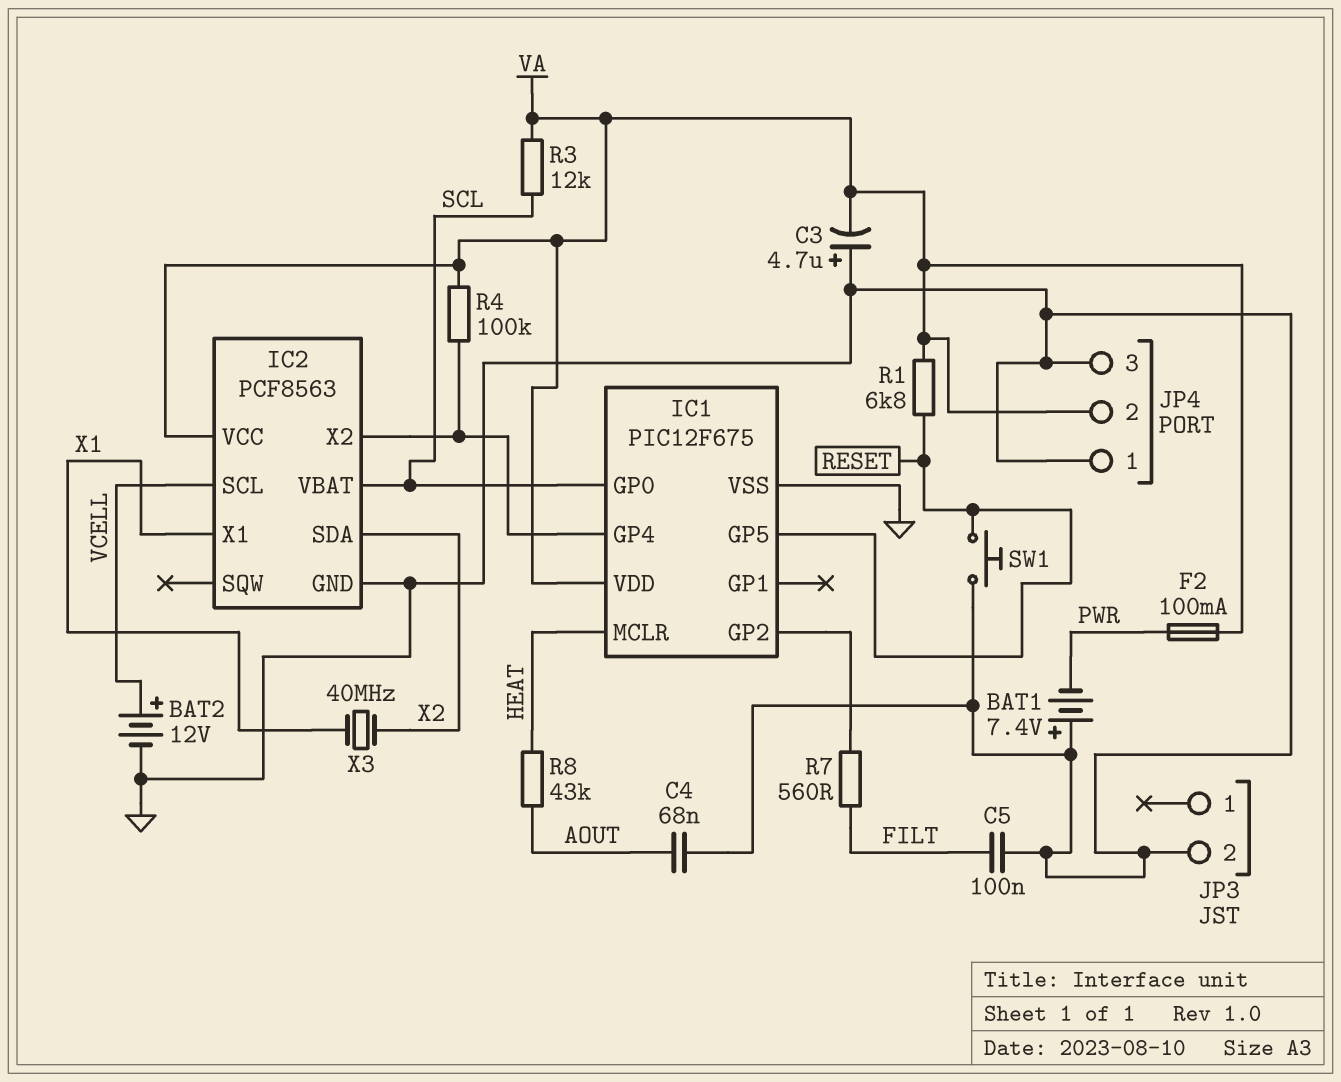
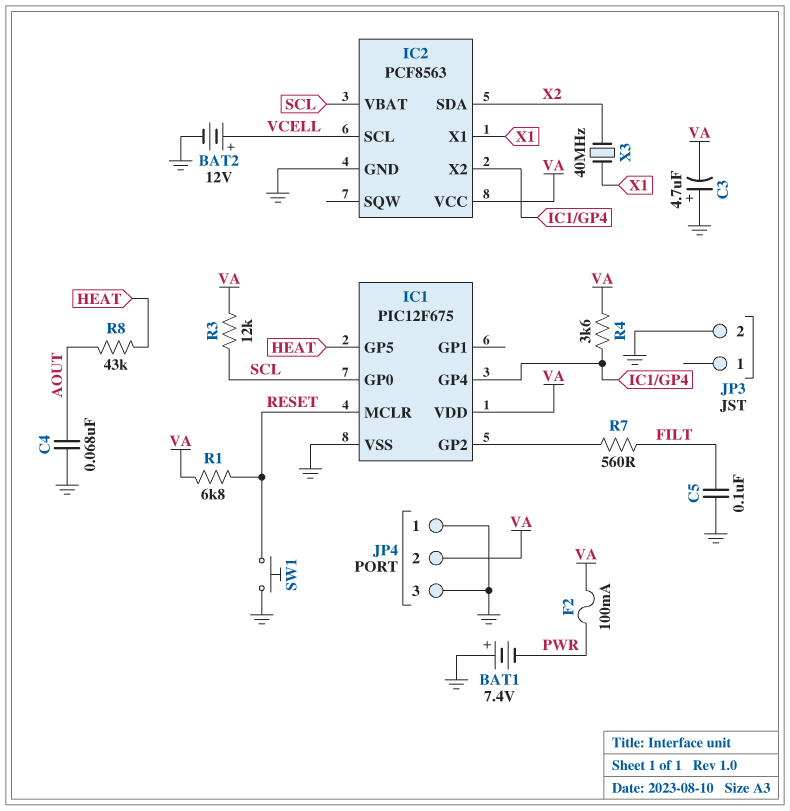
IC1 pin GP5: RESET -> HEAT
IC1 pin MCLR: HEAT -> RESET
R4: 100k (IC1/GP4, VA) -> 3.6k (IC1/GP4, VA)

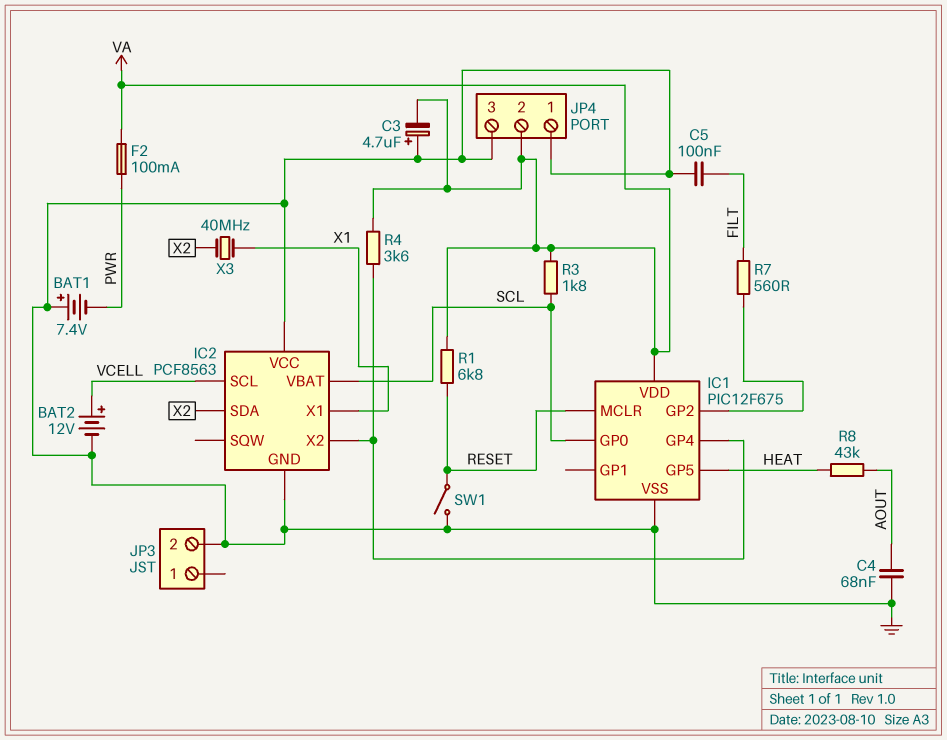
IC2 pin VCC: VA -> GND
R3: 12k (SCL, VA) -> 1.8k (SCL, VA)
SW1: button (GND, RESET) -> switch (GND, RESET)

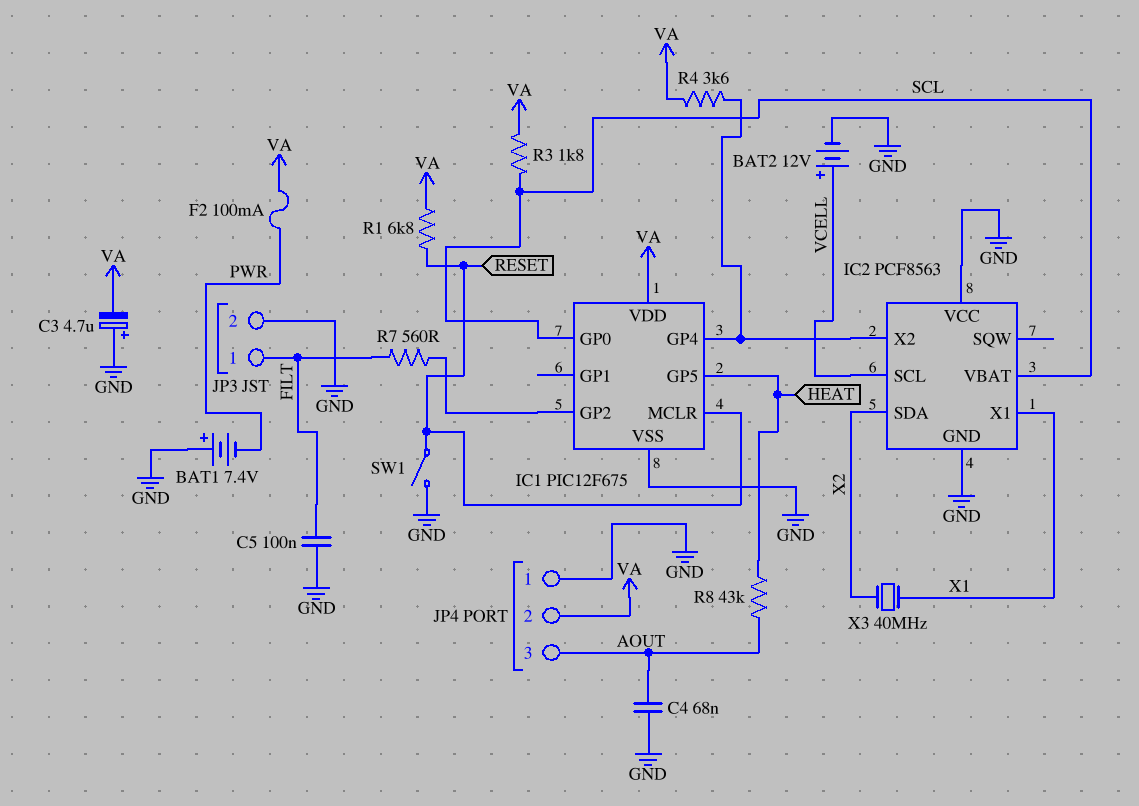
JP3 pin 1: none -> FILT
JP4 pin 3: GND -> AOUT

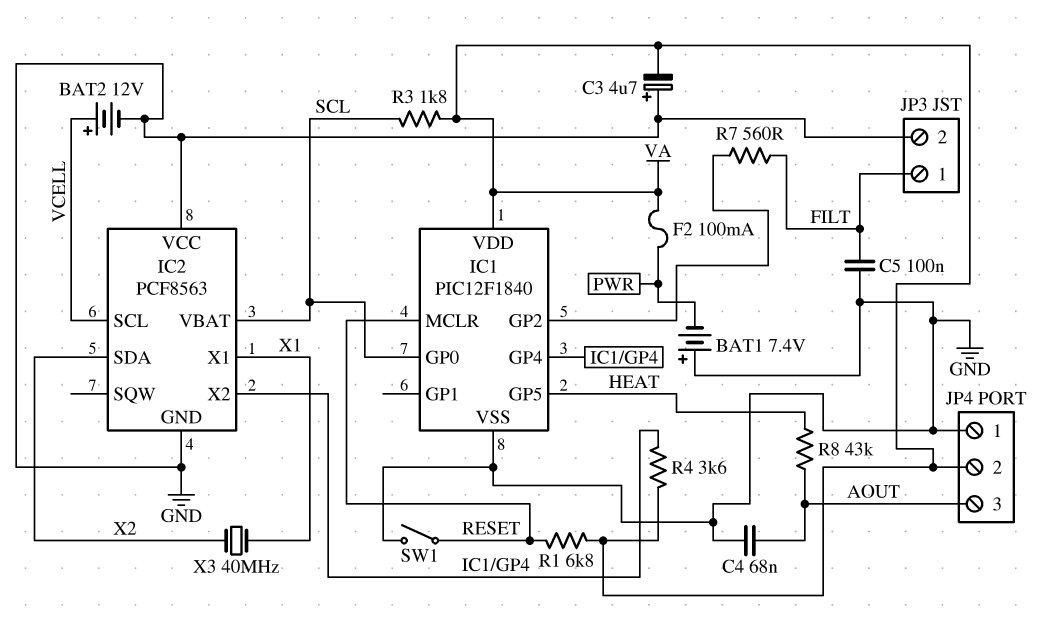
IC1: PIC12F675 -> PIC12F1840

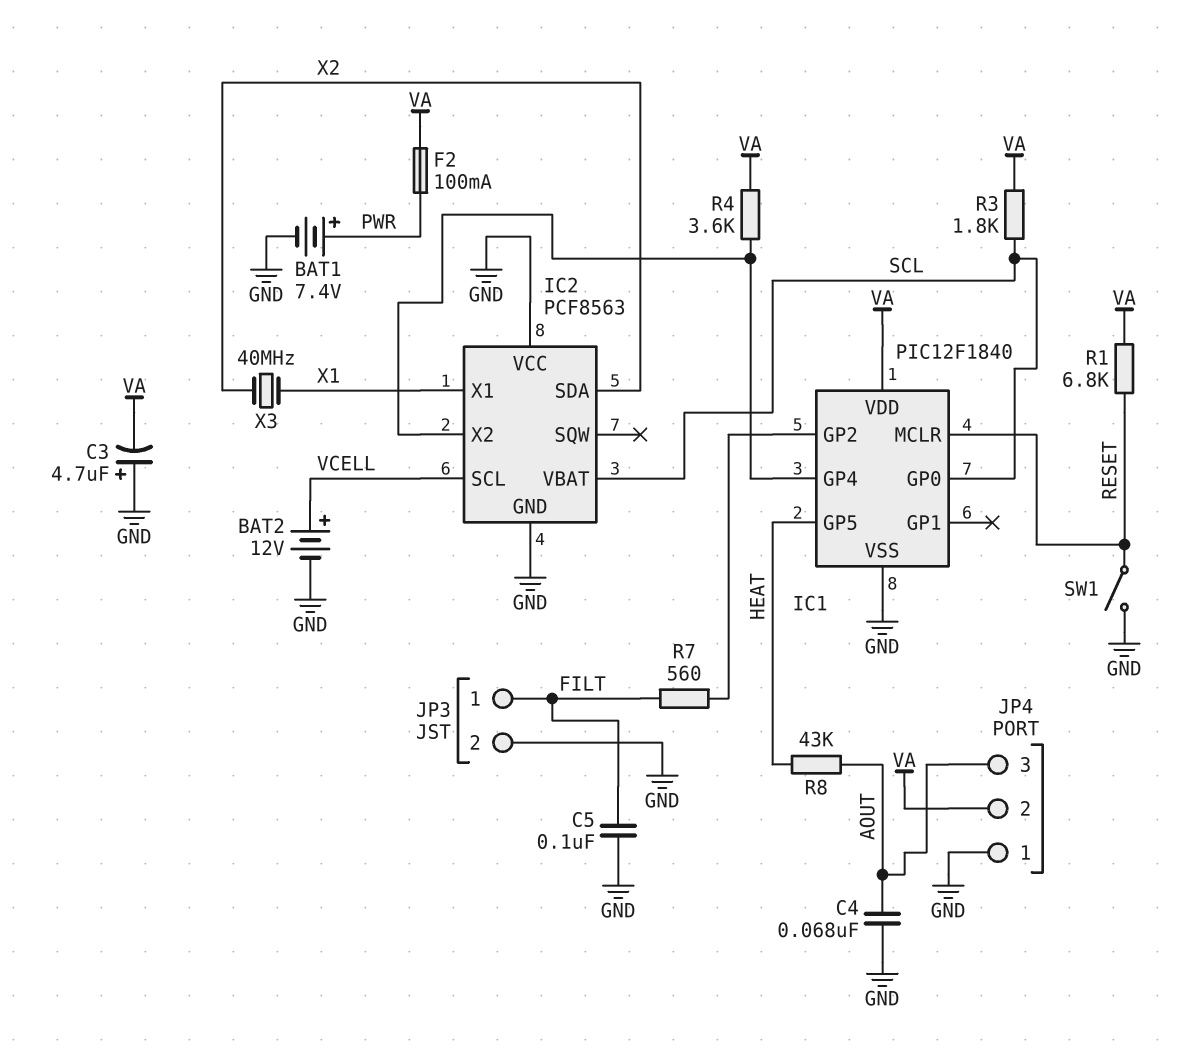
BAT1: 7.4V (plus GND, minus PWR) -> 7.4V (plus PWR, minus GND)

